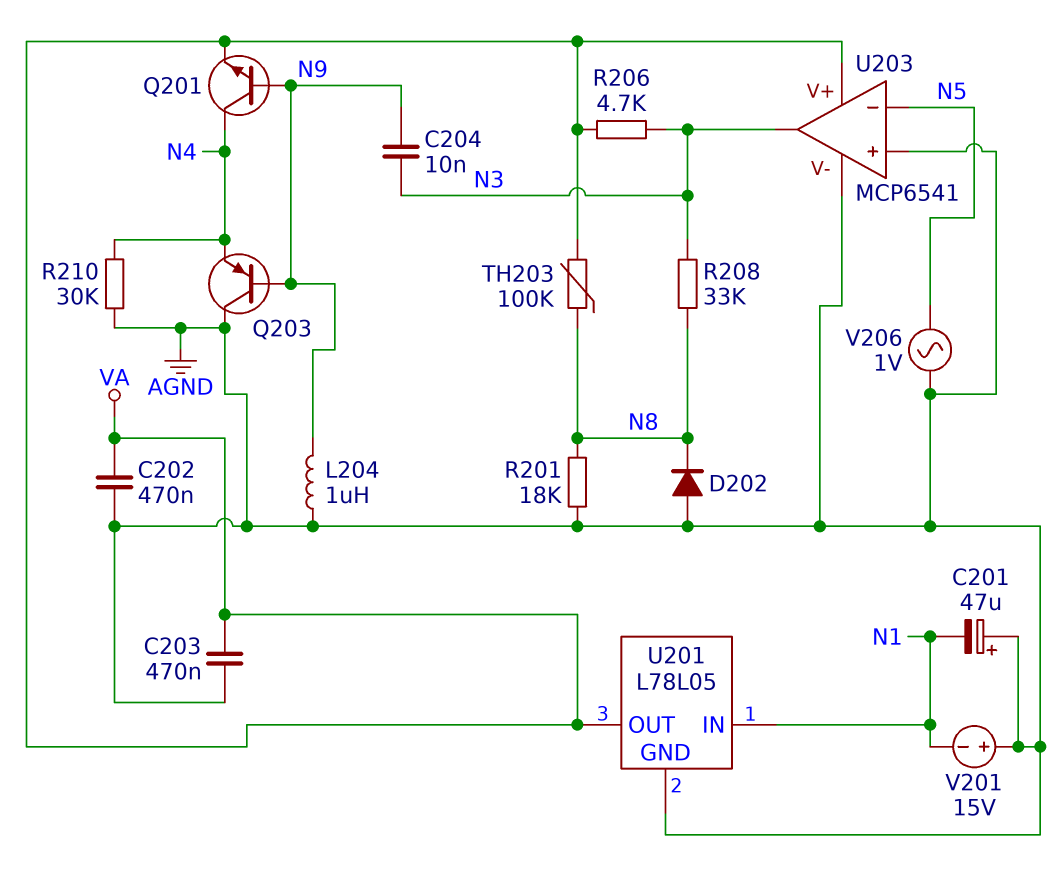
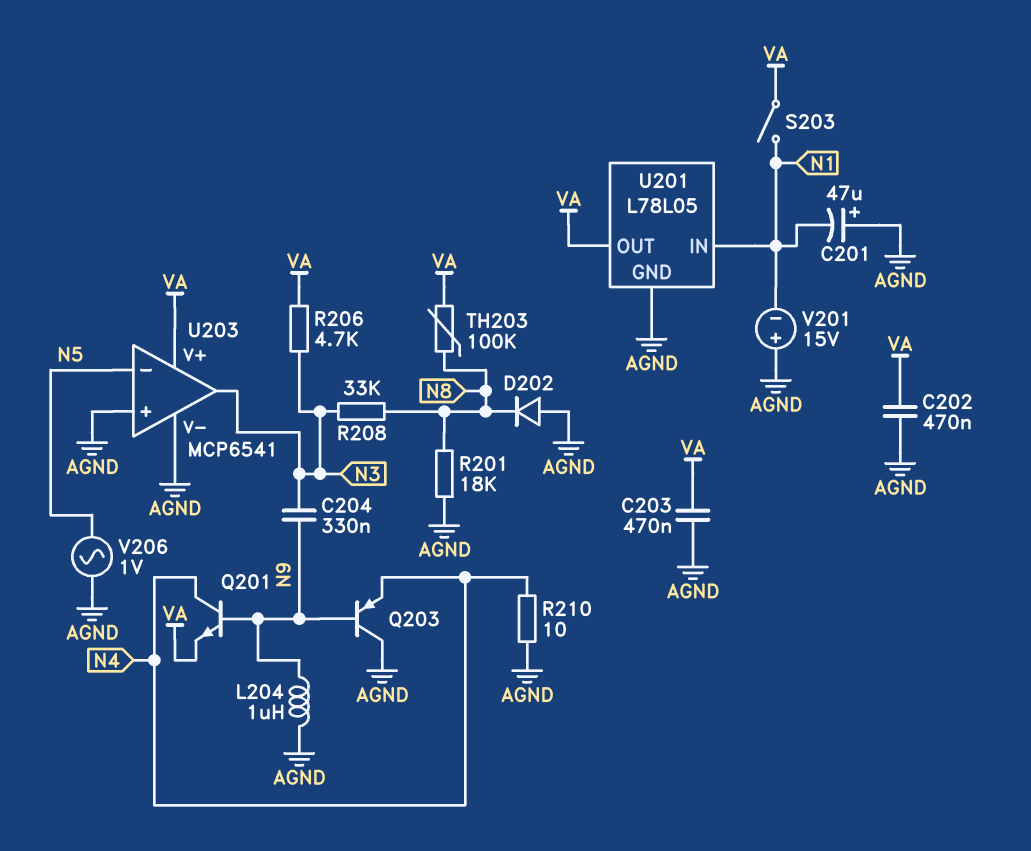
C204: 10nF (N3, N9) -> 330nF (N3, N9)
R210: 30k (AGND, N4) -> 10 (AGND, N4)
S203: none -> switch (N1, VA)

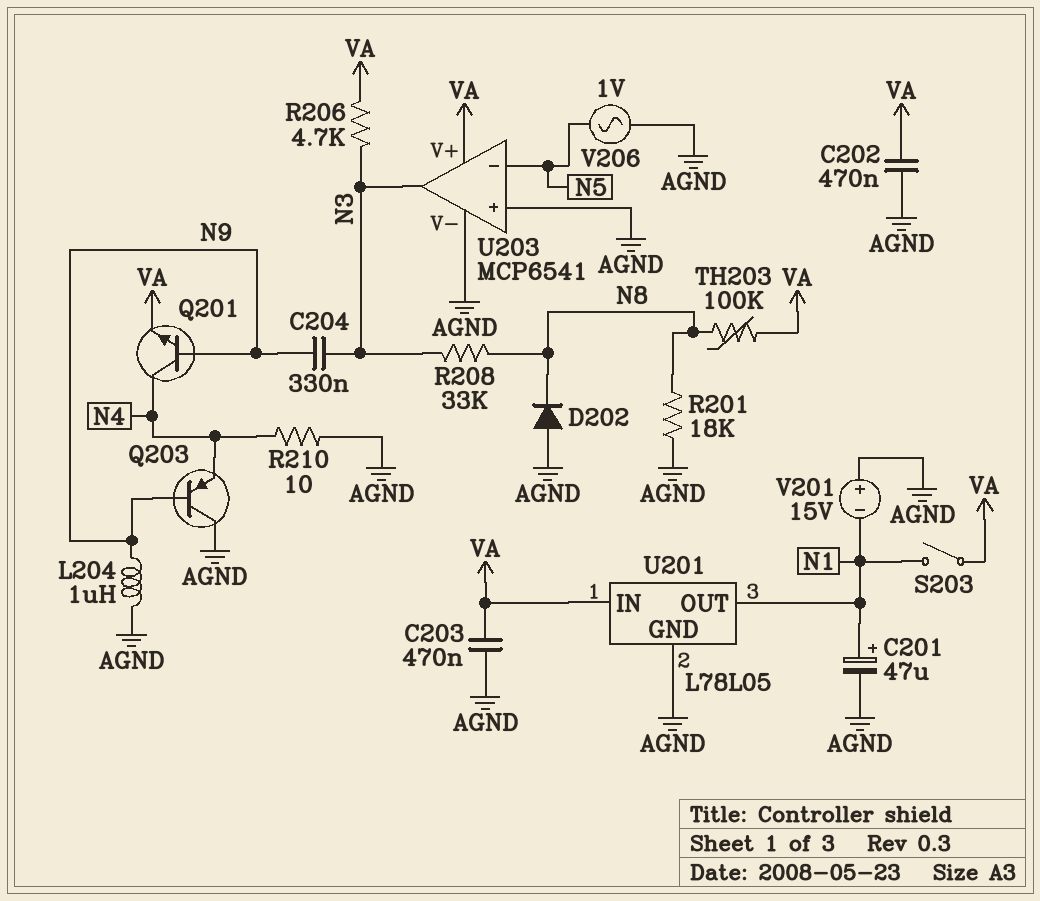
C201: 47uF (plus AGND, minus N1) -> 47uF (plus N1, minus AGND)
U201 pin IN: N1 -> VA
U201 pin OUT: VA -> N1

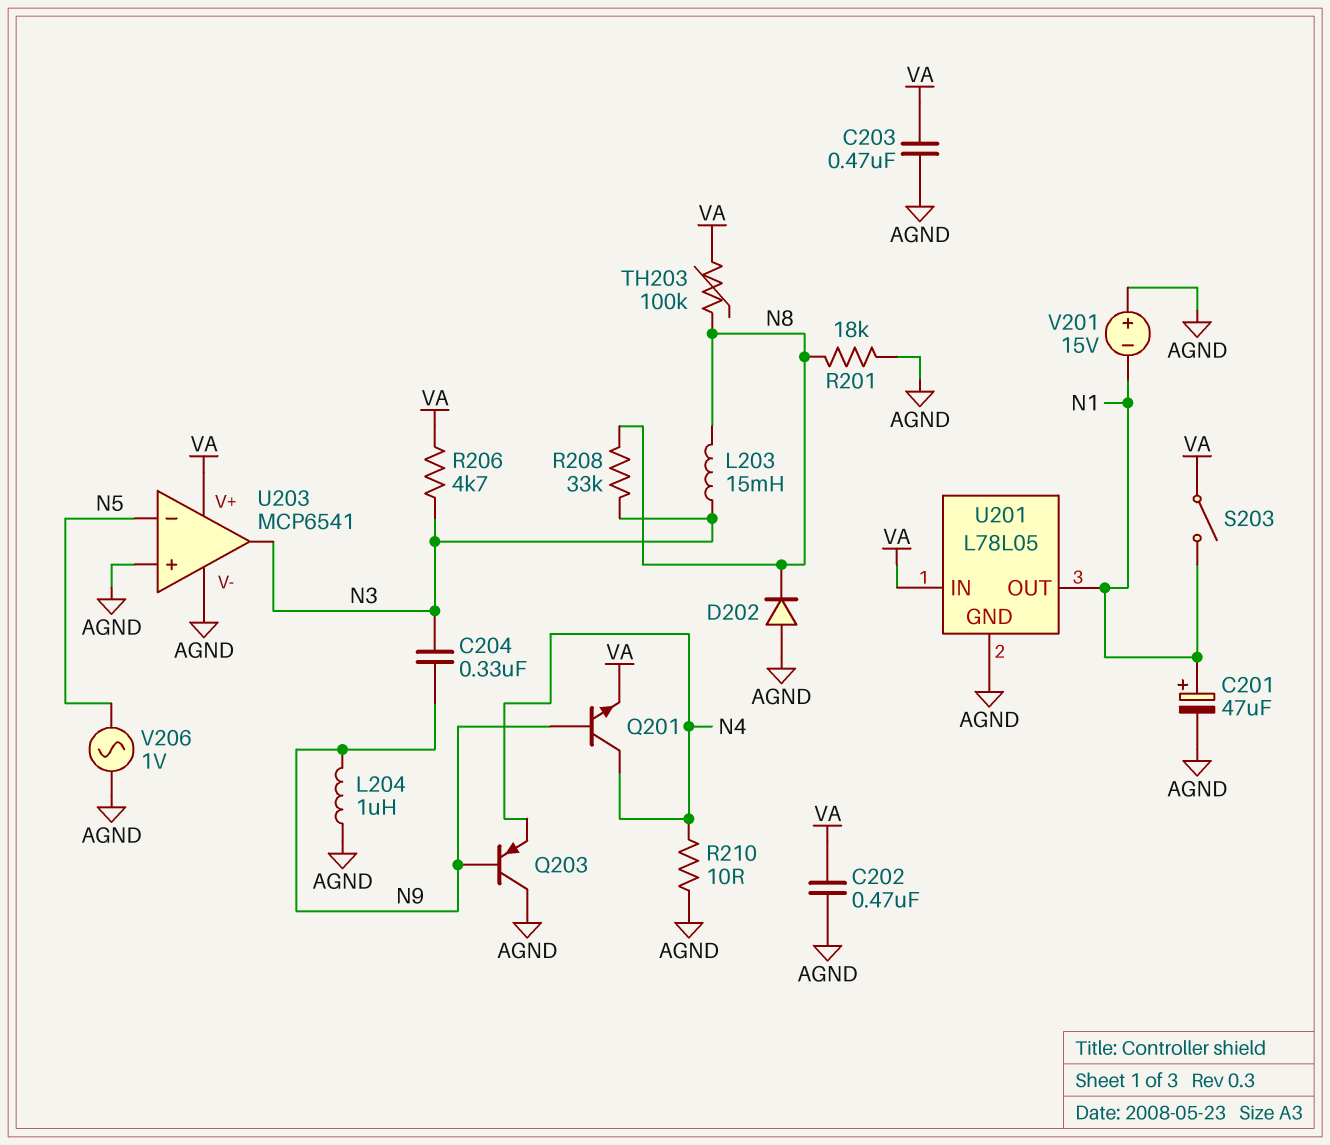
L203: none -> 15mH (N3, N8)

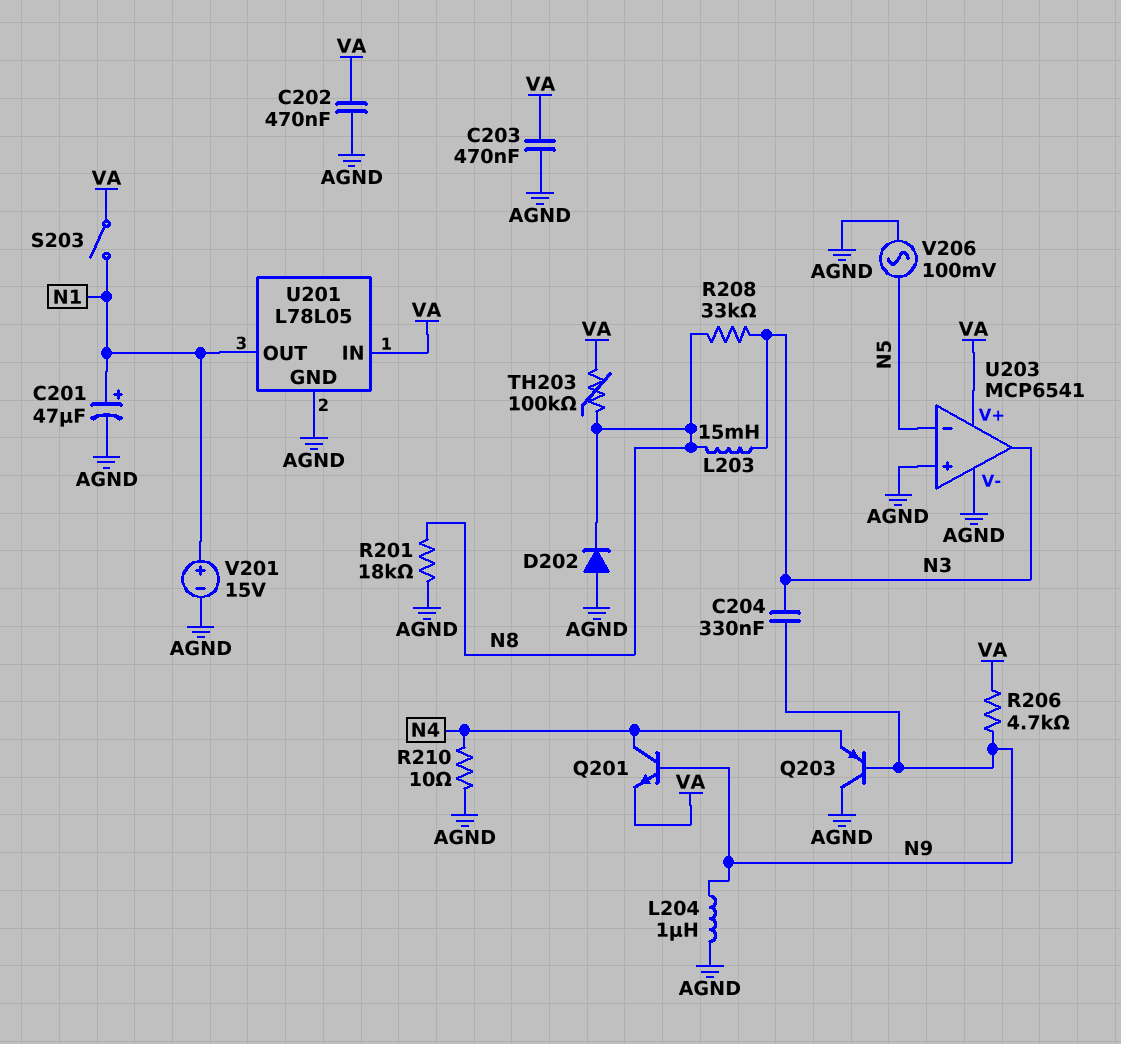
R206: 4.7k (N3, VA) -> 4.7k (N9, VA)
V201: 15V (plus AGND, minus N1) -> 15V (plus N1, minus AGND)
V206: AC 1V (AGND, N5) -> AC 100mV (AGND, N5)

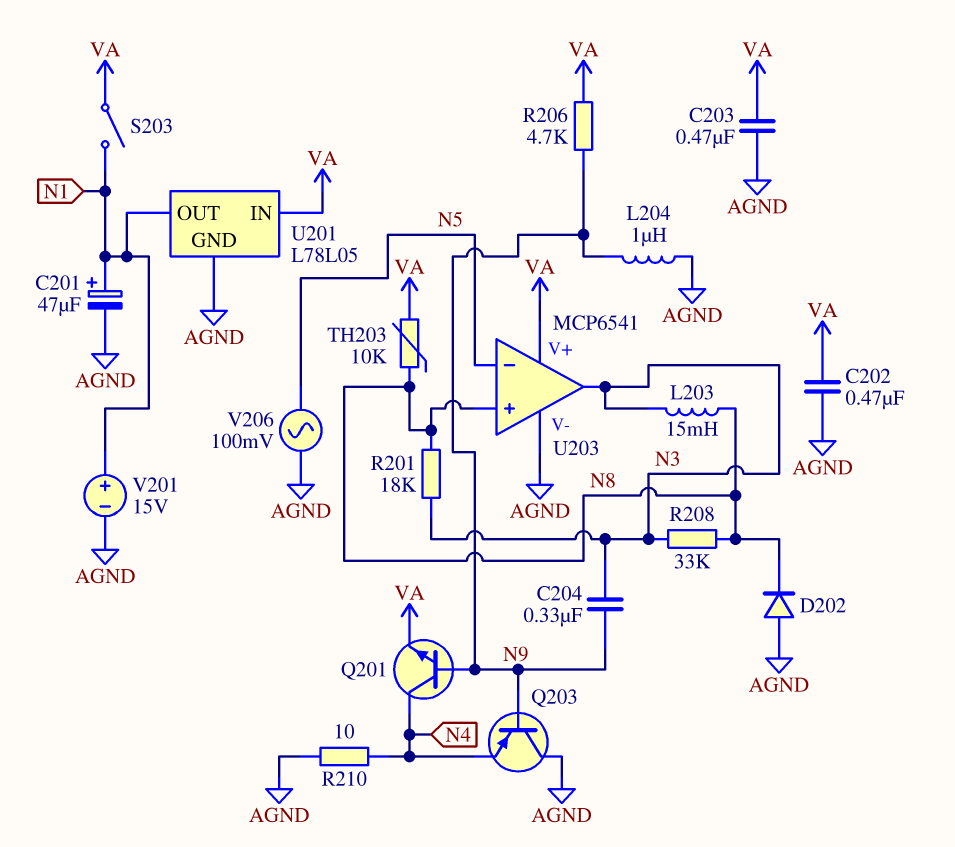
R201: 18k (AGND, N8) -> 18k (N3, N8)
TH203: 100k (N8, VA) -> 10k (N8, VA)
U203 pin in+: AGND -> N8

